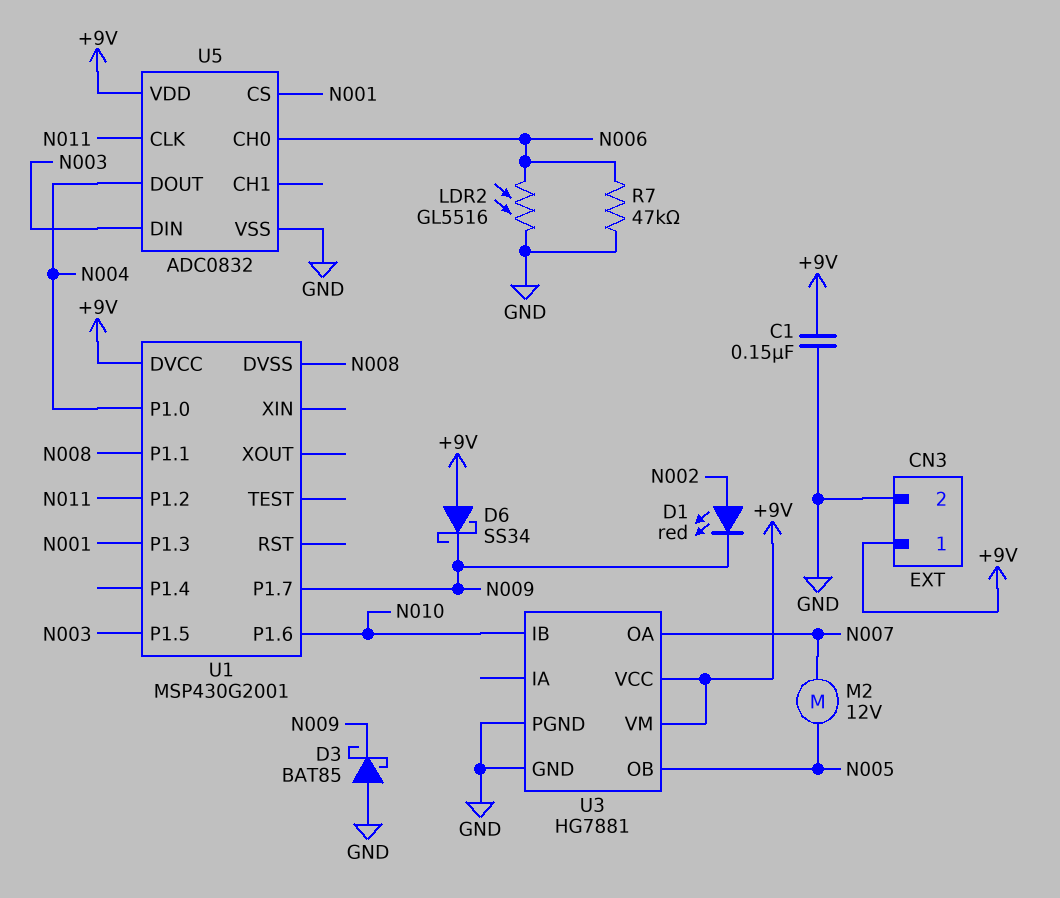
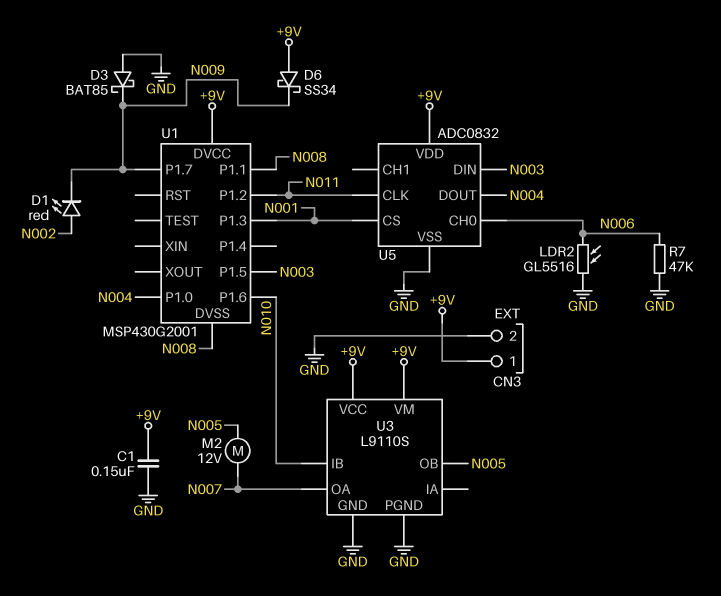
U3: HG7881 -> L9110S

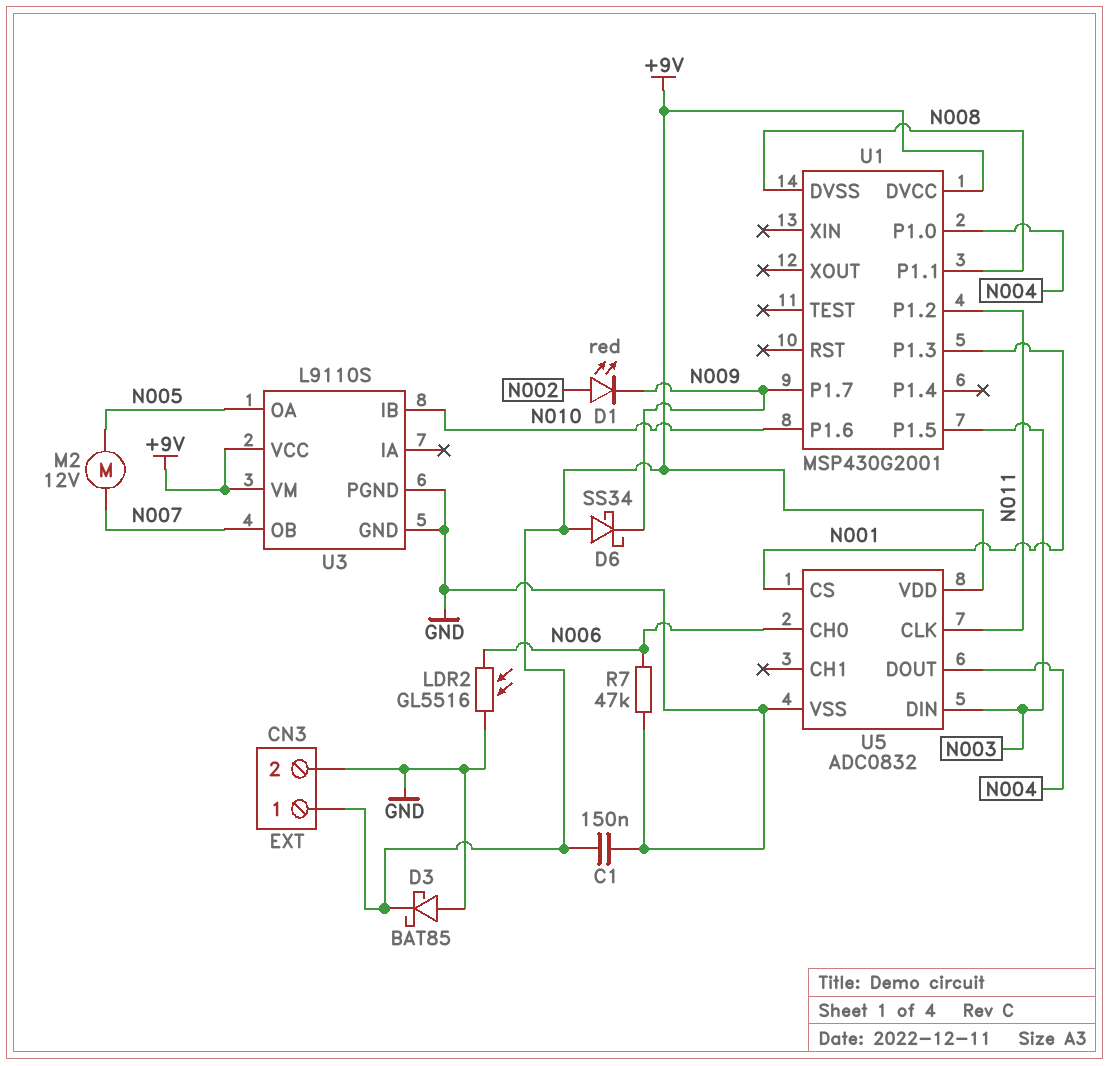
D3: schottky BAT85 (A GND, K N009) -> schottky BAT85 (A GND, K +9V)
U3 pin OA: N007 -> N005
U3 pin OB: N005 -> N007

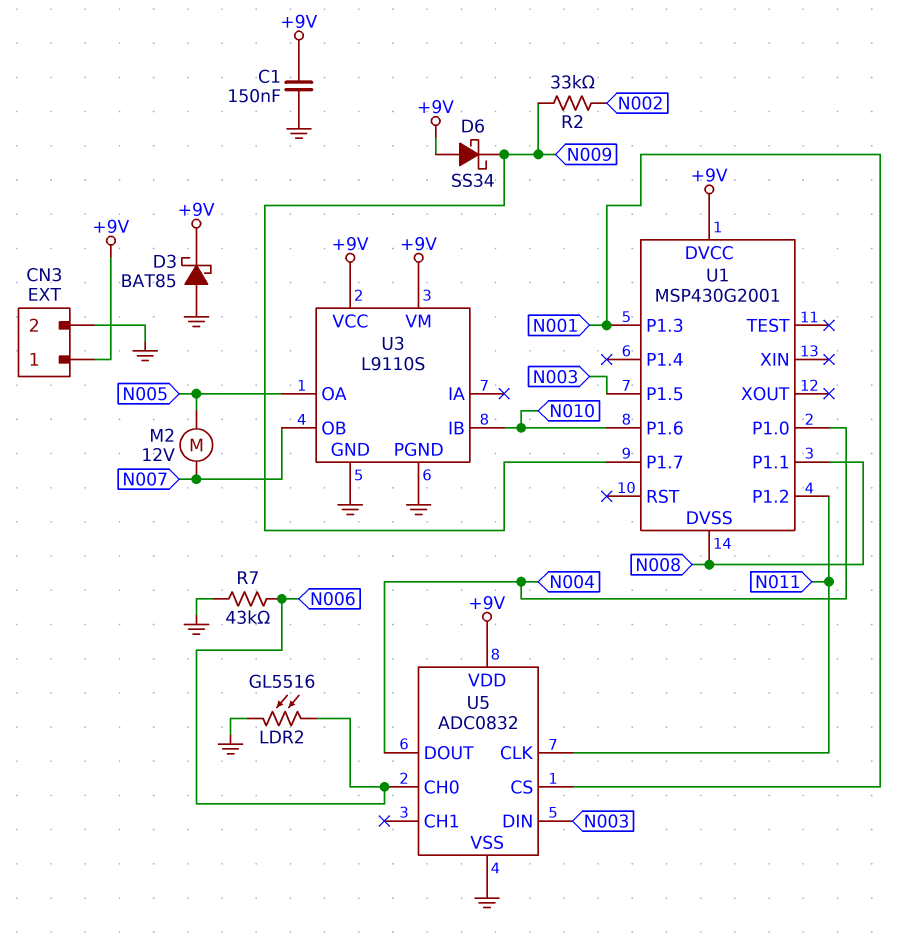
D1: LED red (A N002, K N009) -> none
R2: none -> 33k (N002, N009)
R7: 47k (GND, N006) -> 43k (GND, N006)

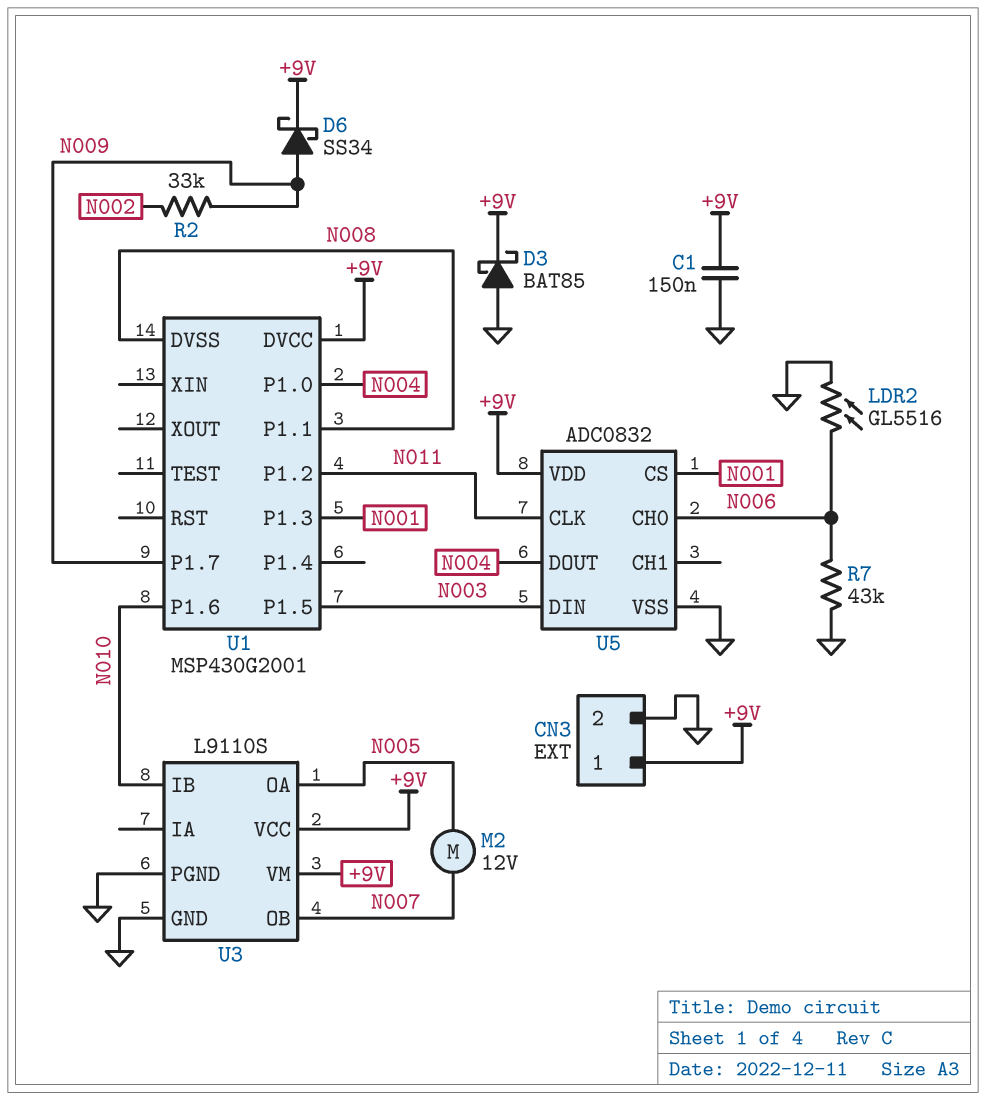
D6: schottky SS34 (A +9V, K N009) -> schottky SS34 (A N009, K +9V)

